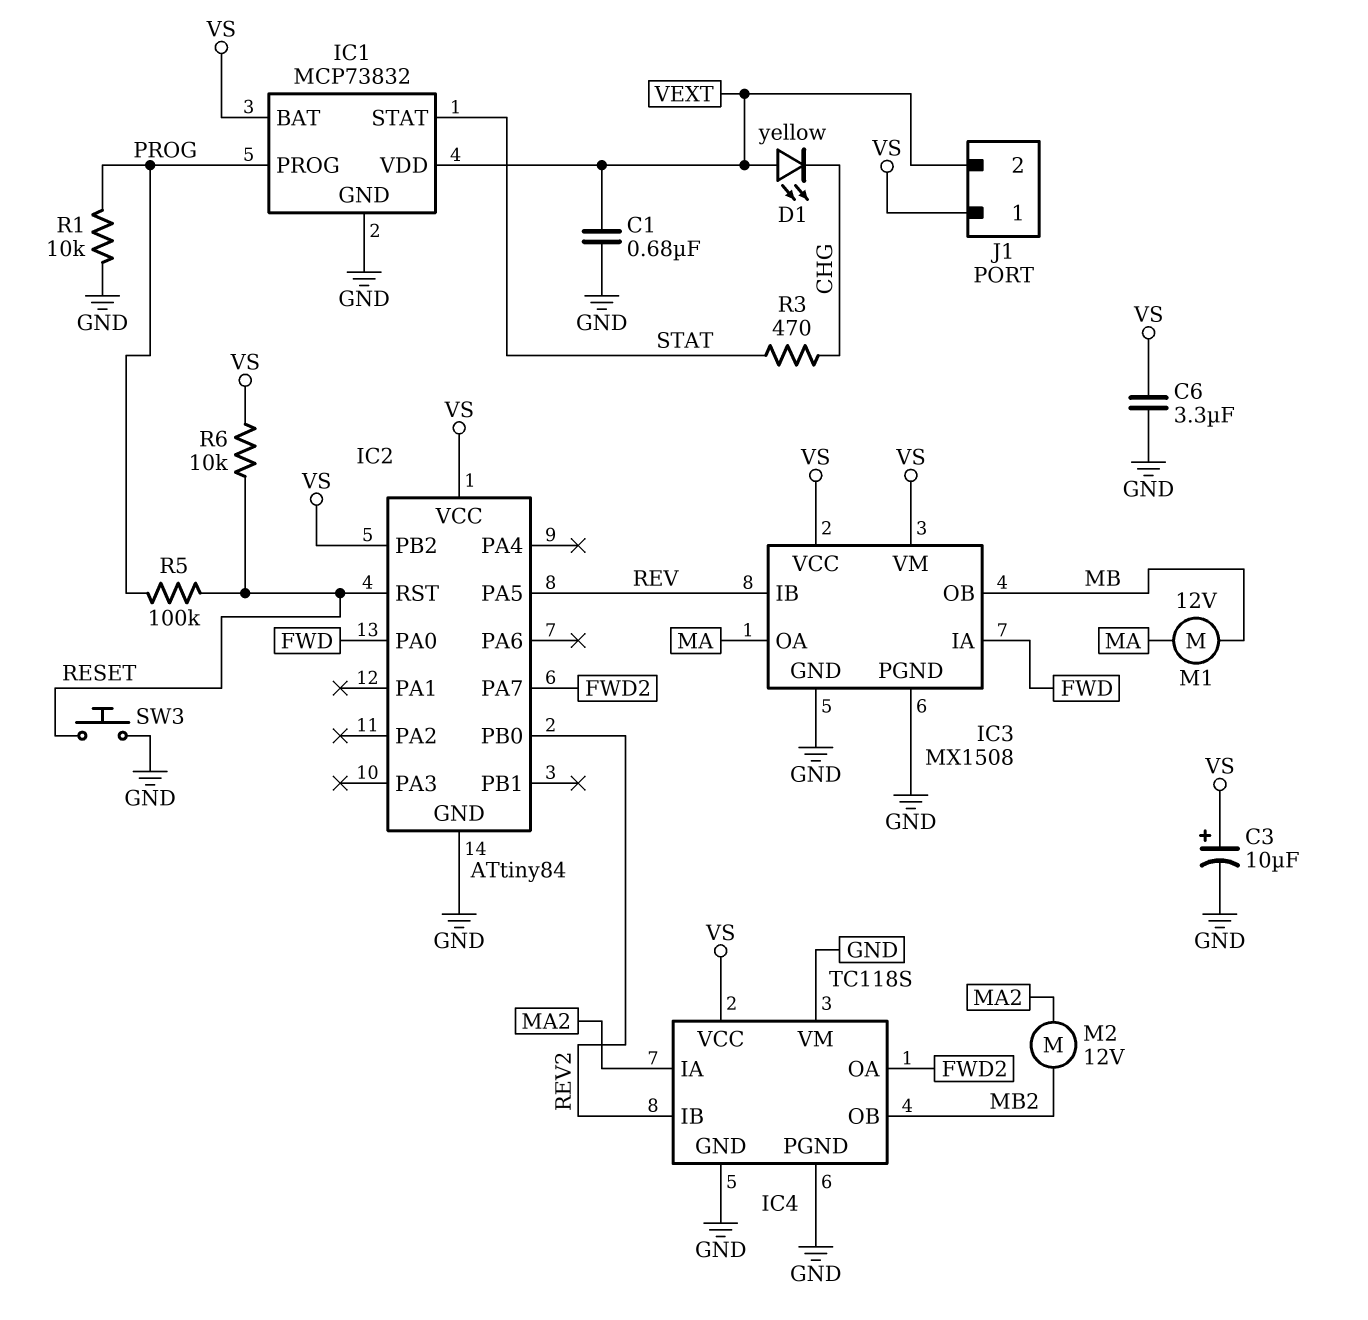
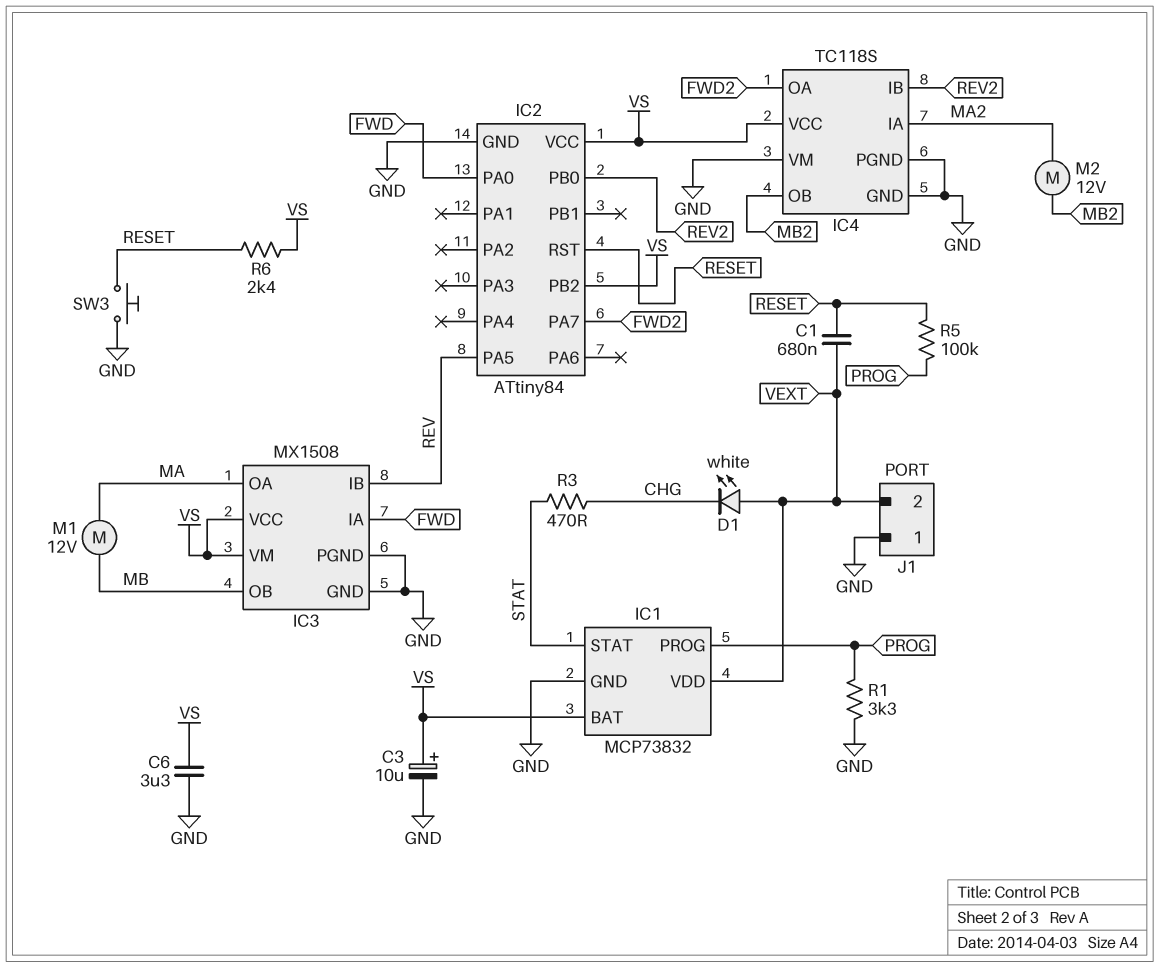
C1: 680nF (GND, VEXT) -> 680nF (RESET, VEXT)
D1: LED yellow (A VEXT, K CHG) -> LED white (A VEXT, K CHG)
J1 pin 1: VS -> GND
R1: 10k (GND, PROG) -> 3.3k (GND, PROG)
R6: 10k (RESET, VS) -> 2.4k (RESET, VS)

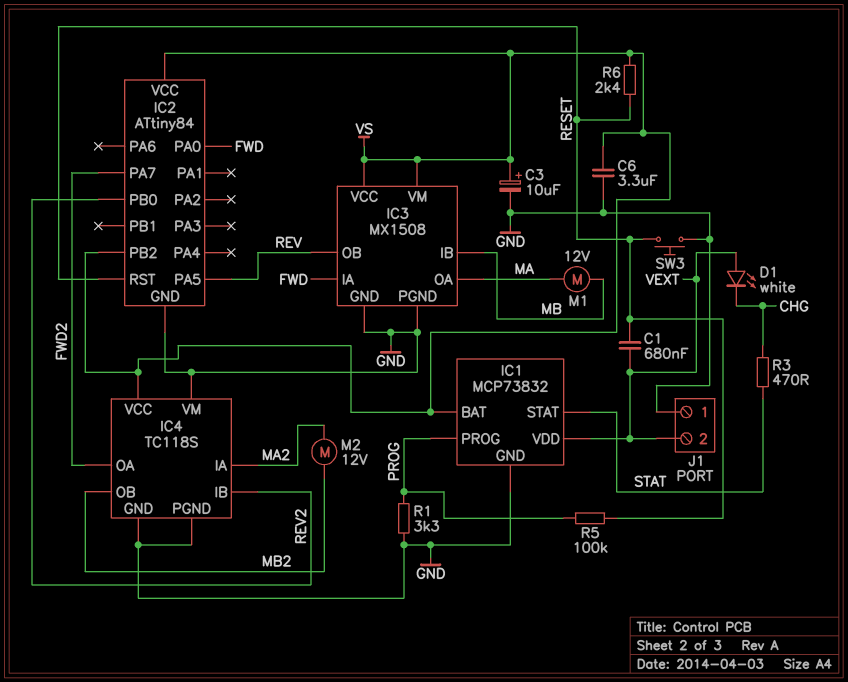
IC3 pin IB: REV -> MB
IC3 pin OB: MB -> REV

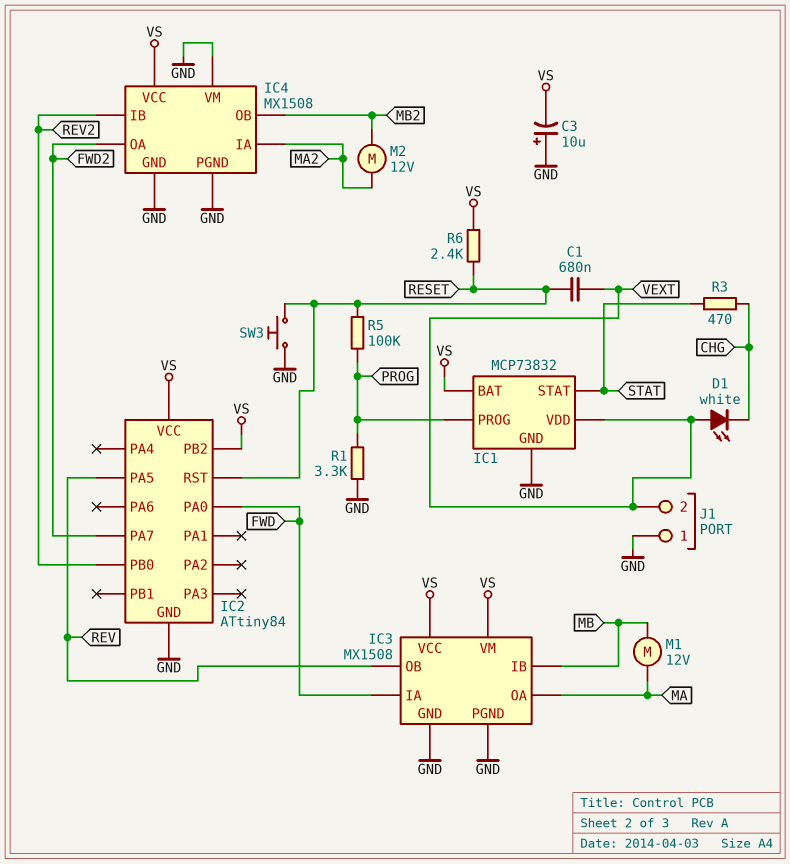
C3: 10uF (plus VS, minus GND) -> 10uF (plus GND, minus VS)
C6: 3.3uF (GND, VS) -> none
IC4: TC118S -> MX1508

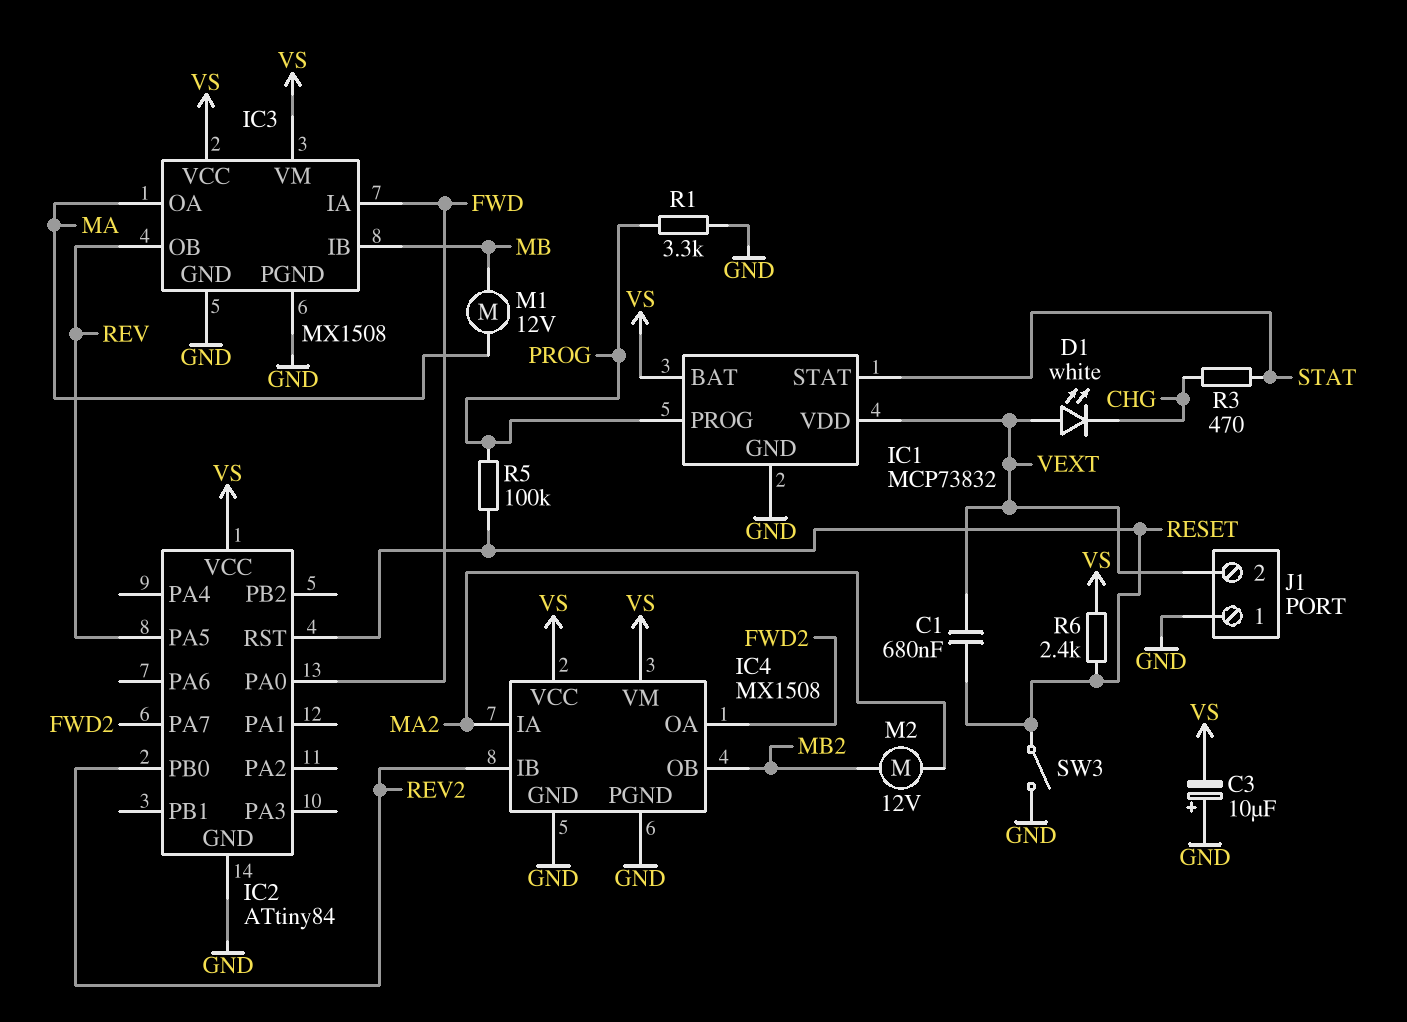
IC2 pin PB2: VS -> none
IC4 pin VM: GND -> VS
SW3: button (GND, RESET) -> switch (GND, RESET)

